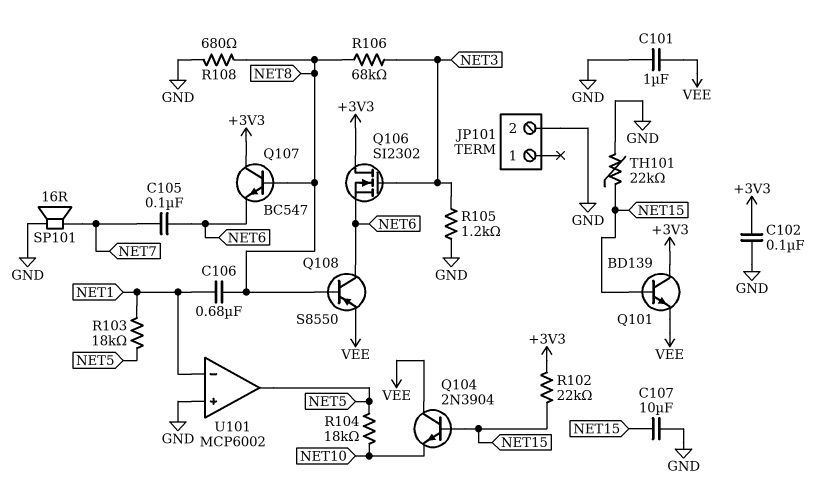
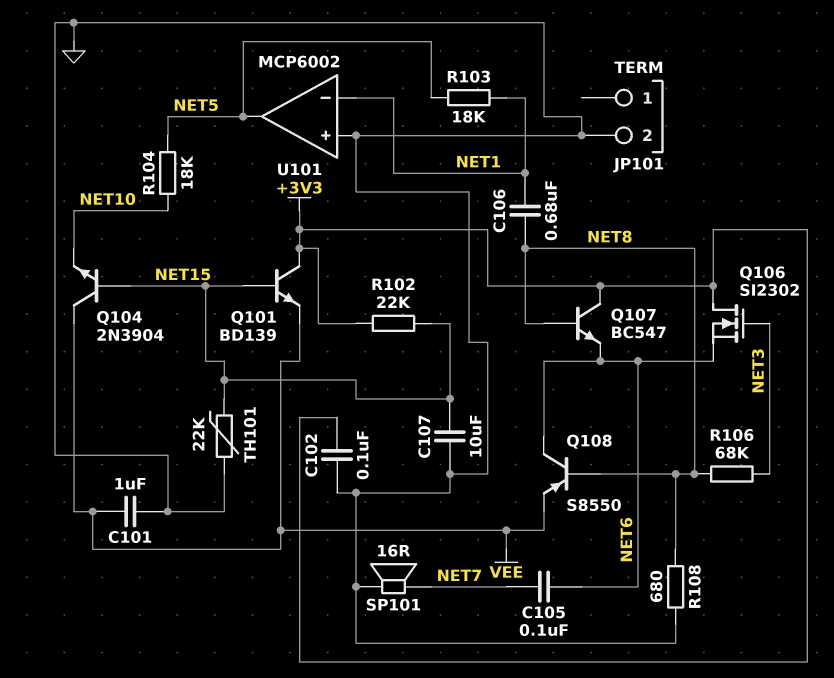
R105: 1.2k (GND, NET3) -> none

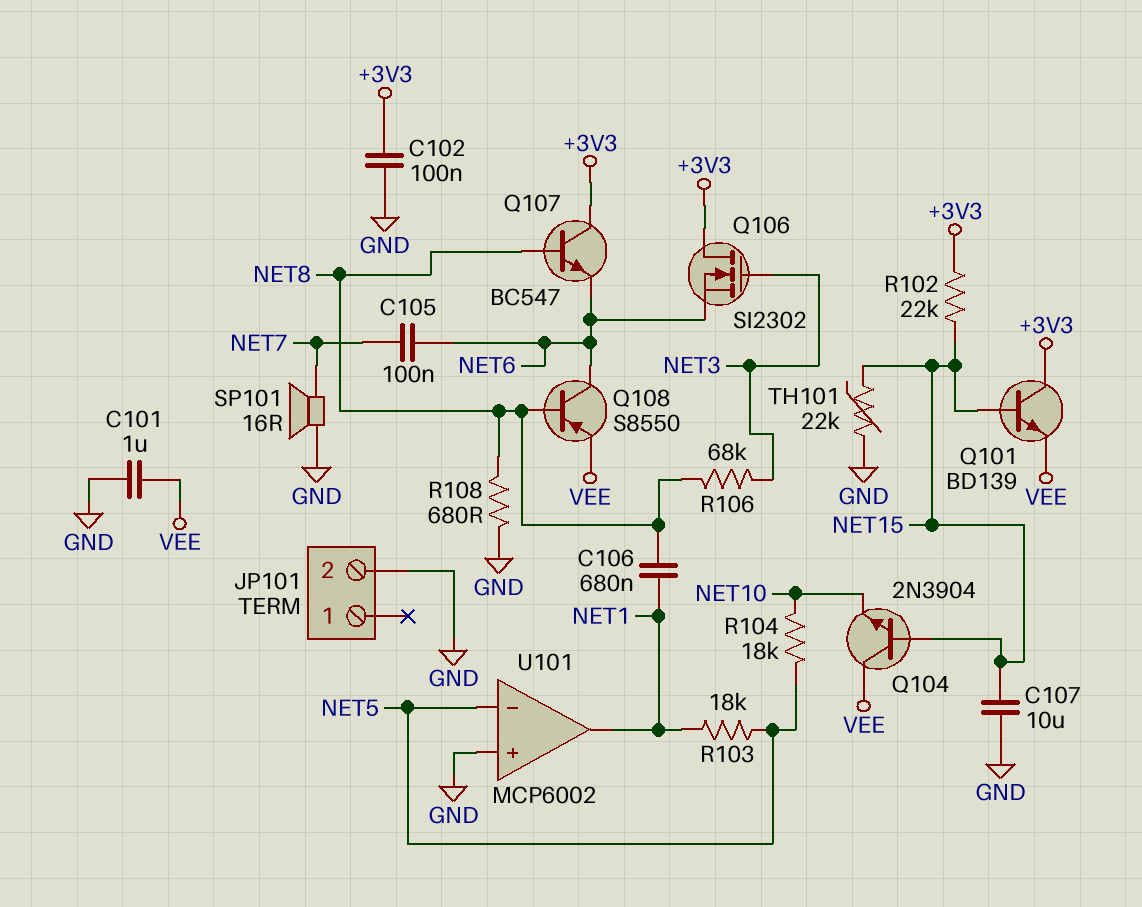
U101 pin in-: NET1 -> NET5
U101 pin out: NET5 -> NET1

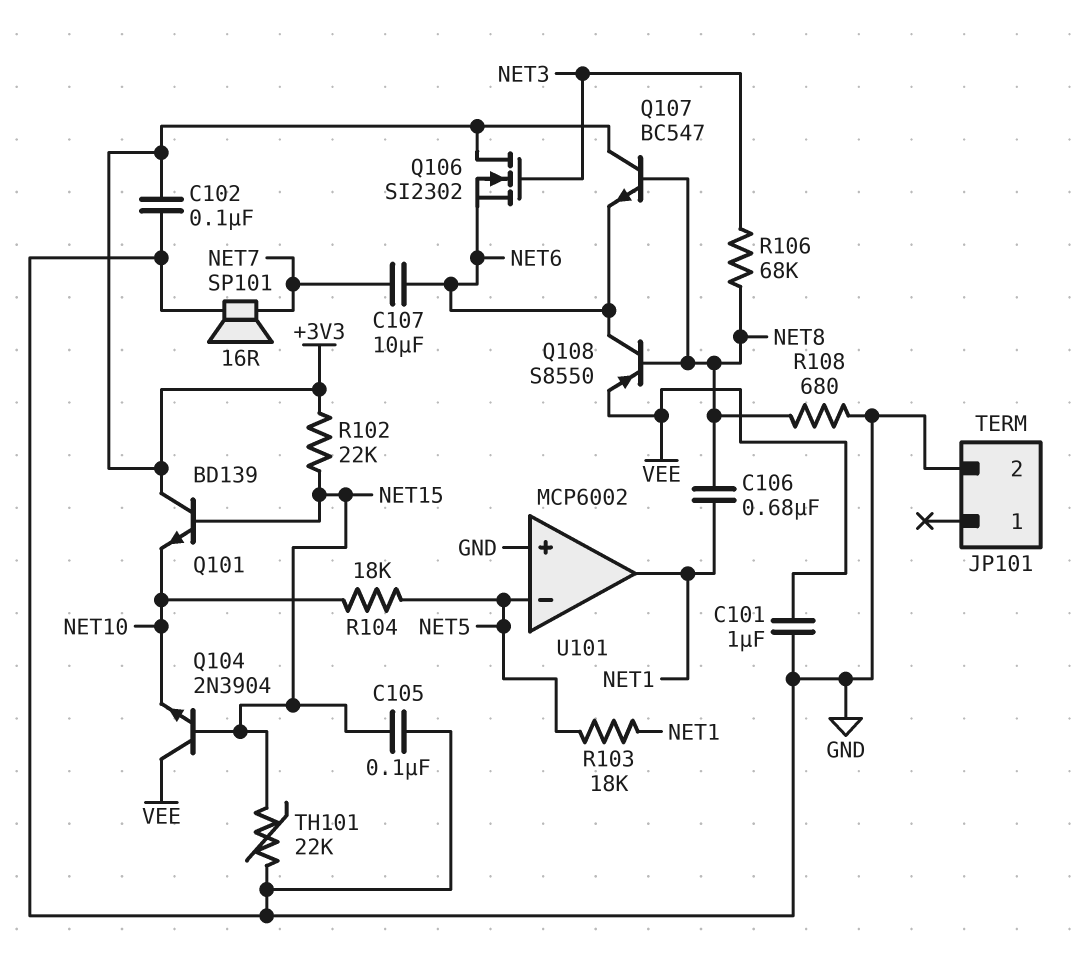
C105: 100nF (NET6, NET7) -> 100nF (GND, NET15)
C107: 10uF (GND, NET15) -> 10uF (NET6, NET7)
Q101: NPN BD139 (B NET15, C +3V3, E VEE) -> NPN BD139 (B NET15, C +3V3, E NET10)

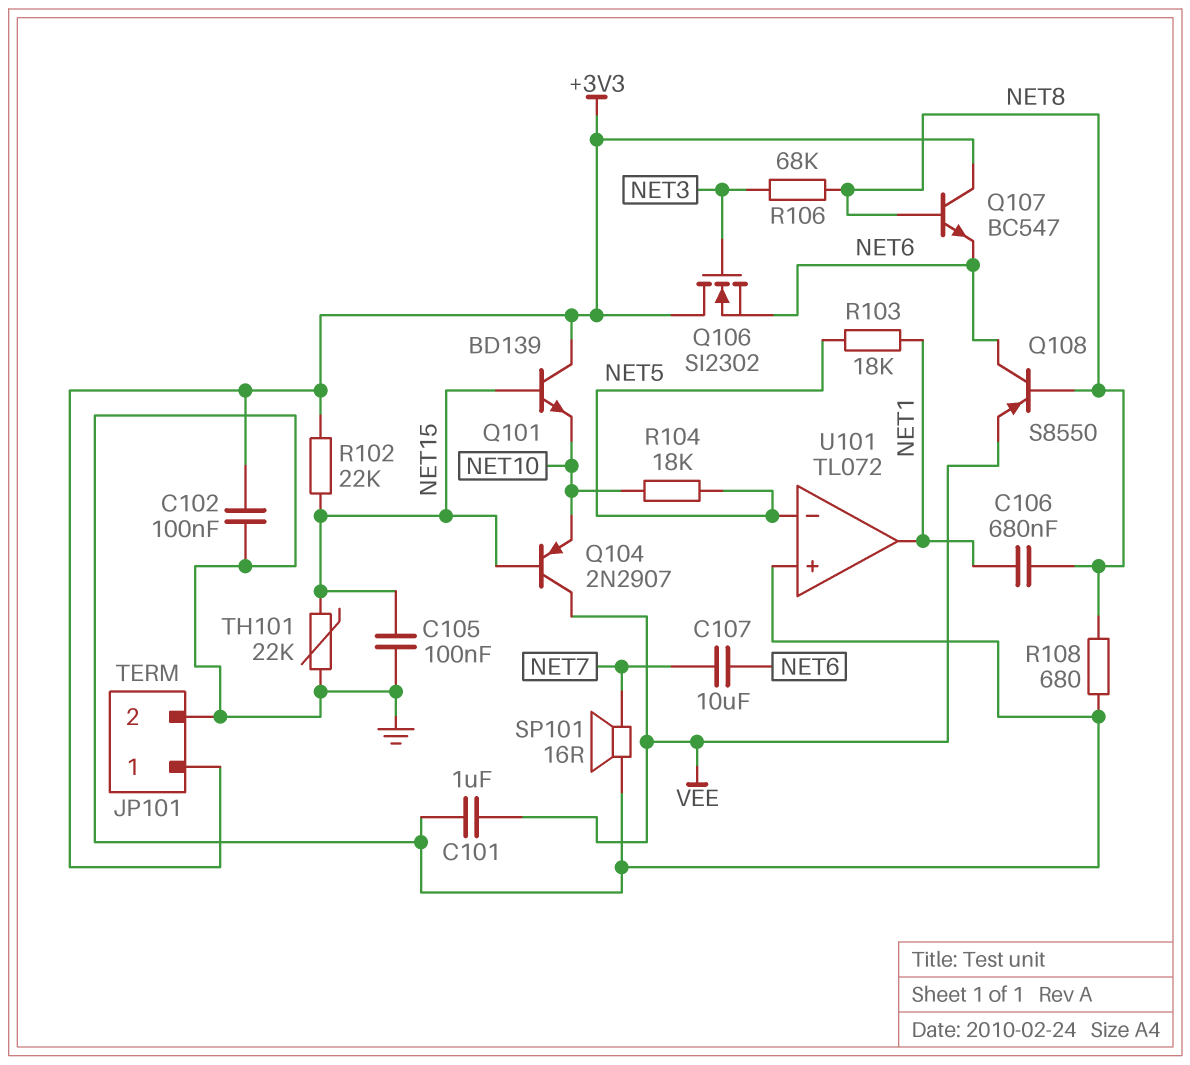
JP101 pin 1: none -> +3V3
Q104: NPN 2N3904 (B NET15, C VEE, E NET10) -> PNP 2N2907 (B NET15, C VEE, E NET10)
U101: MCP6002 -> TL072

